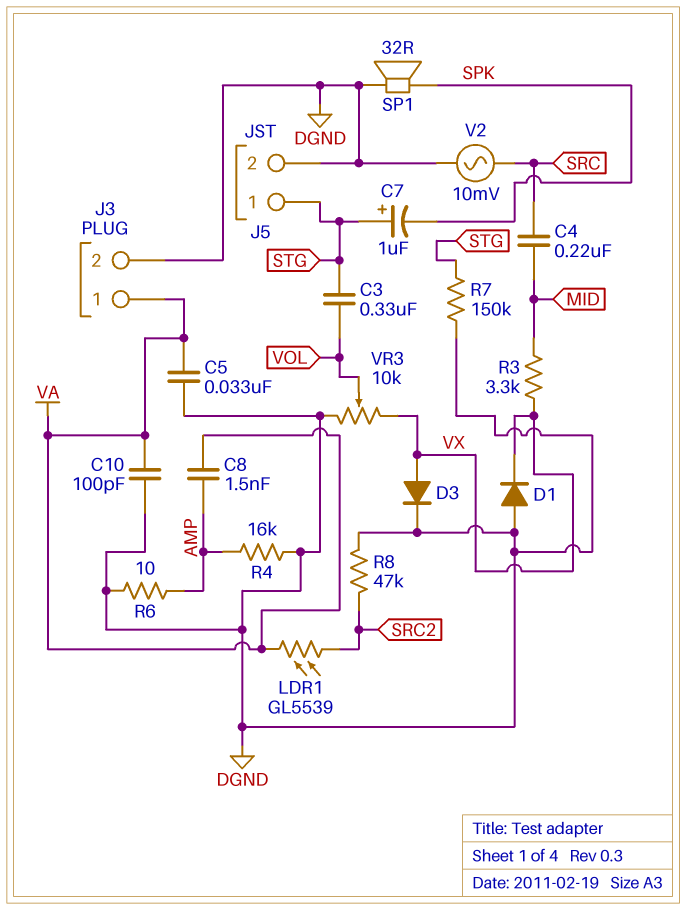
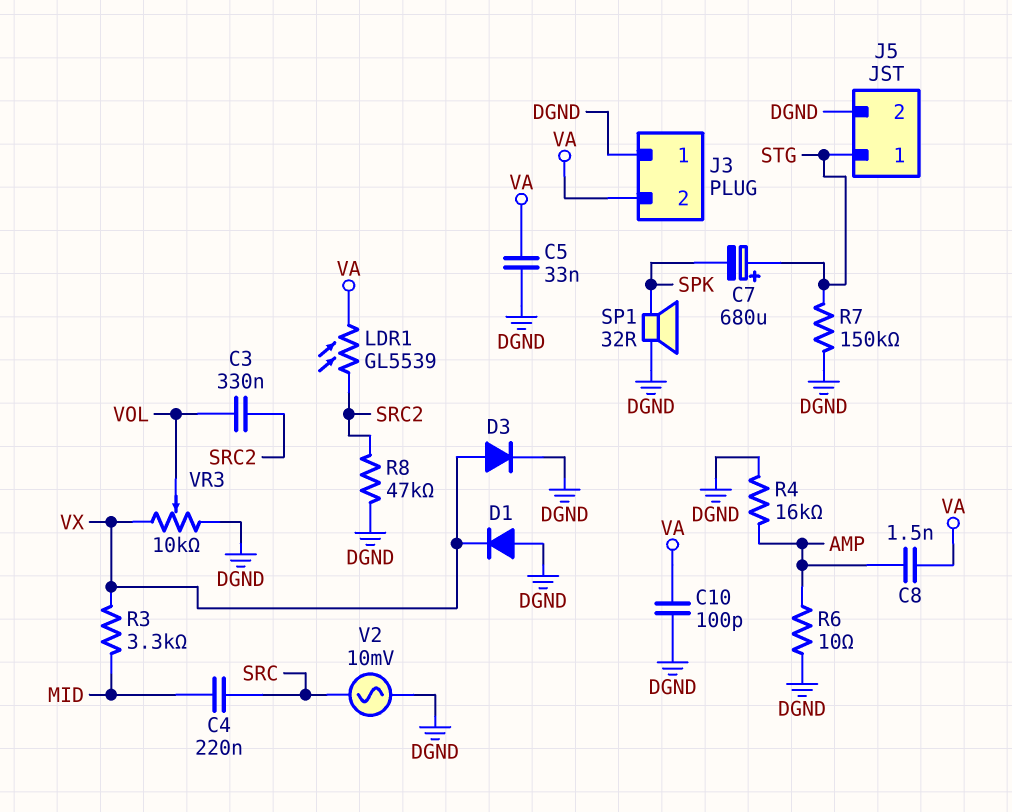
C3: 330nF (STG, VOL) -> 330nF (SRC2, VOL)
C7: 1uF (plus STG, minus SPK) -> 680uF (plus STG, minus SPK)
J3 pin 1: VA -> DGND
J3 pin 2: DGND -> VA

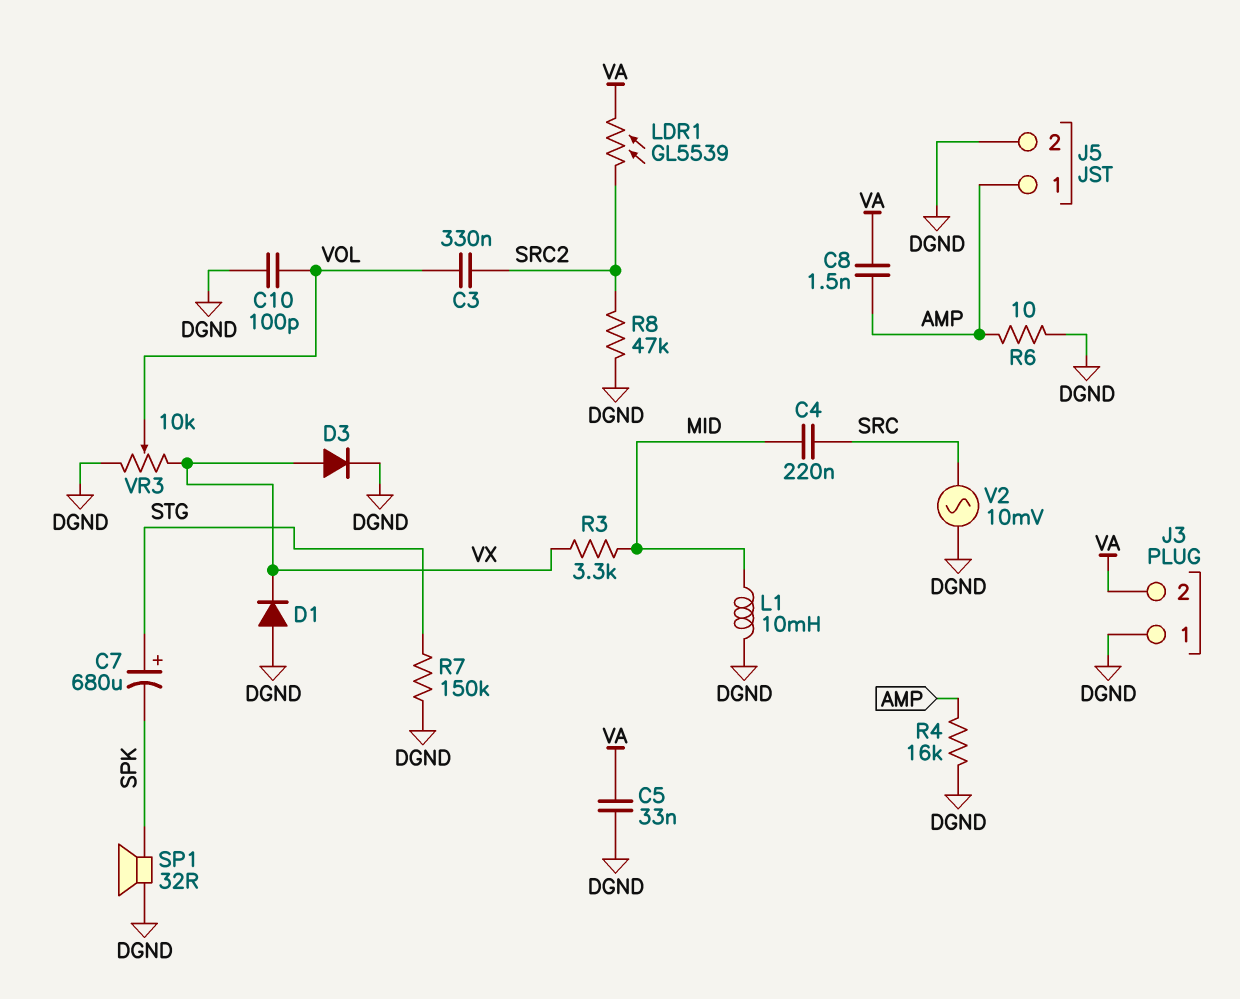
C10: 100pF (DGND, VA) -> 100pF (DGND, VOL)
J5 pin 1: STG -> AMP
L1: none -> 10mH (DGND, MID)

